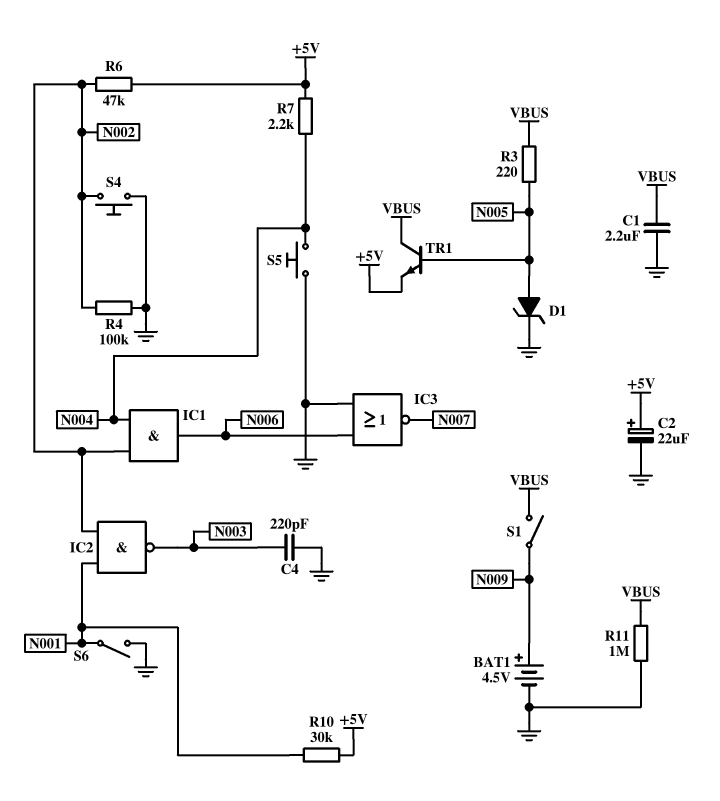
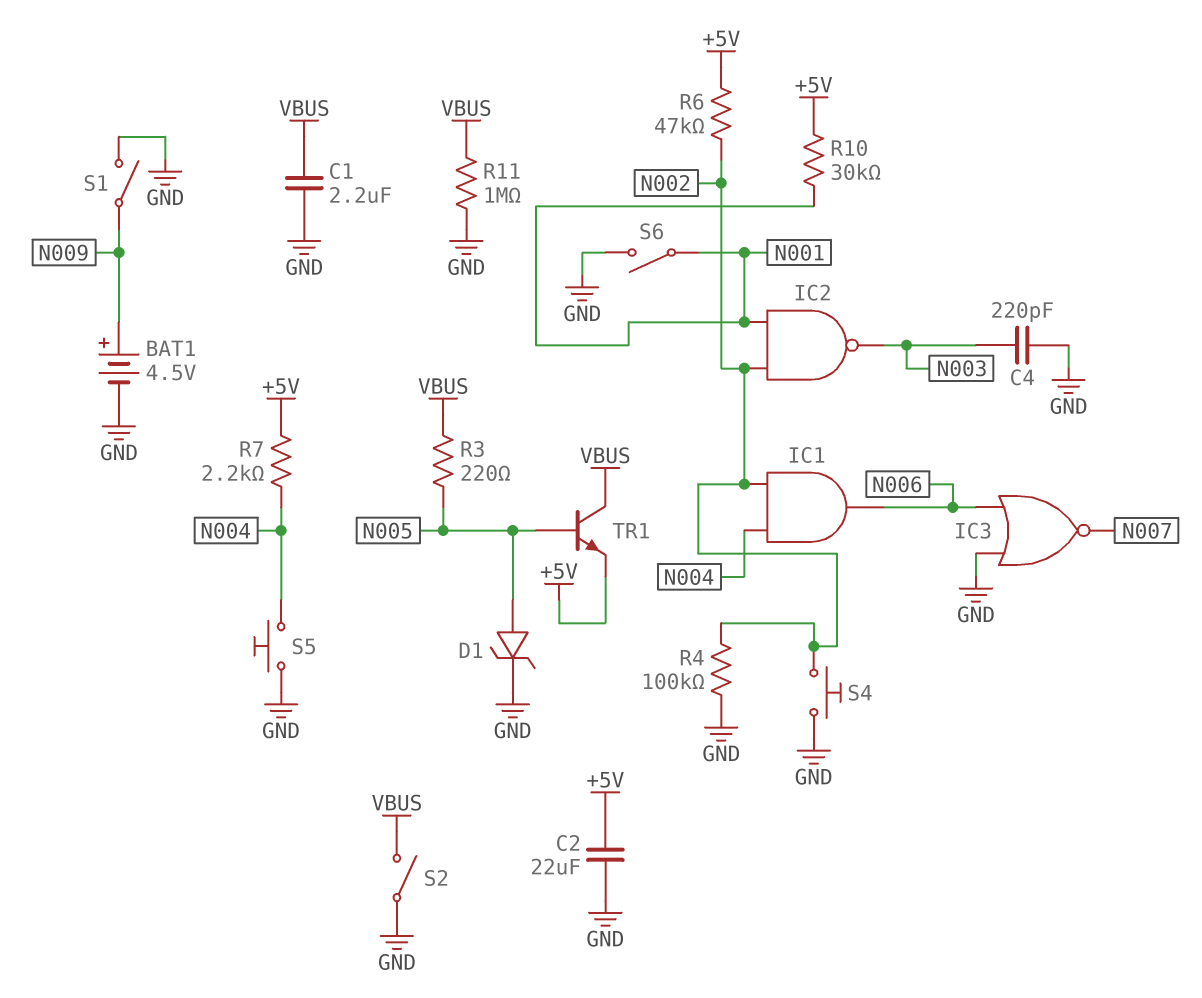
C2: 22uF (plus +5V, minus GND) -> 22uF (+5V, GND)
S1: switch (N009, VBUS) -> switch (GND, N009)
S2: none -> switch (GND, VBUS)

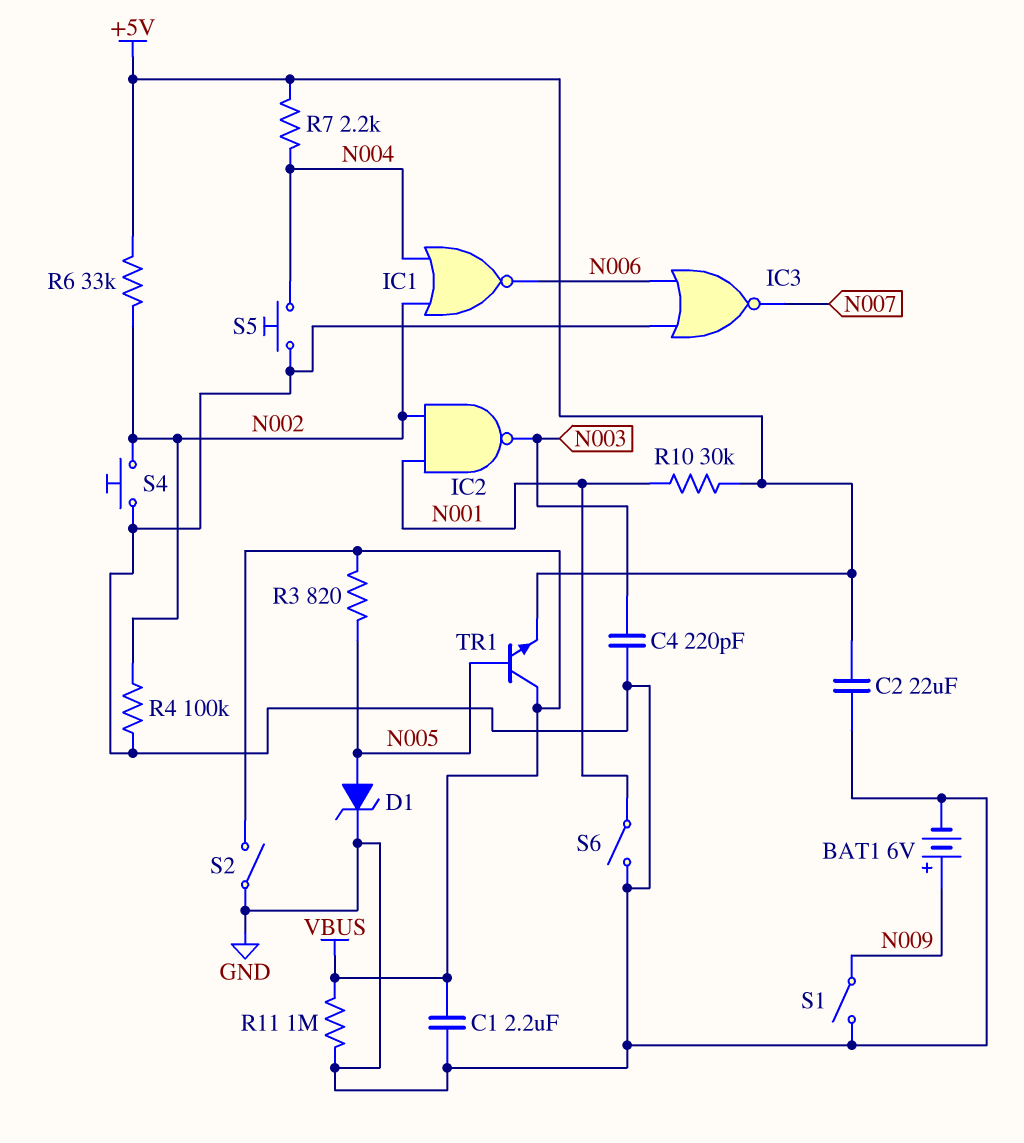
BAT1: 4.5V (plus N009, minus GND) -> 6V (plus N009, minus GND)
IC1: AND (in N002, in N004, out N006) -> NOR (in N002, in N004, out N006)
R3: 220 (N005, VBUS) -> 820 (N005, VBUS)
R6: 47k (+5V, N002) -> 33k (+5V, N002)

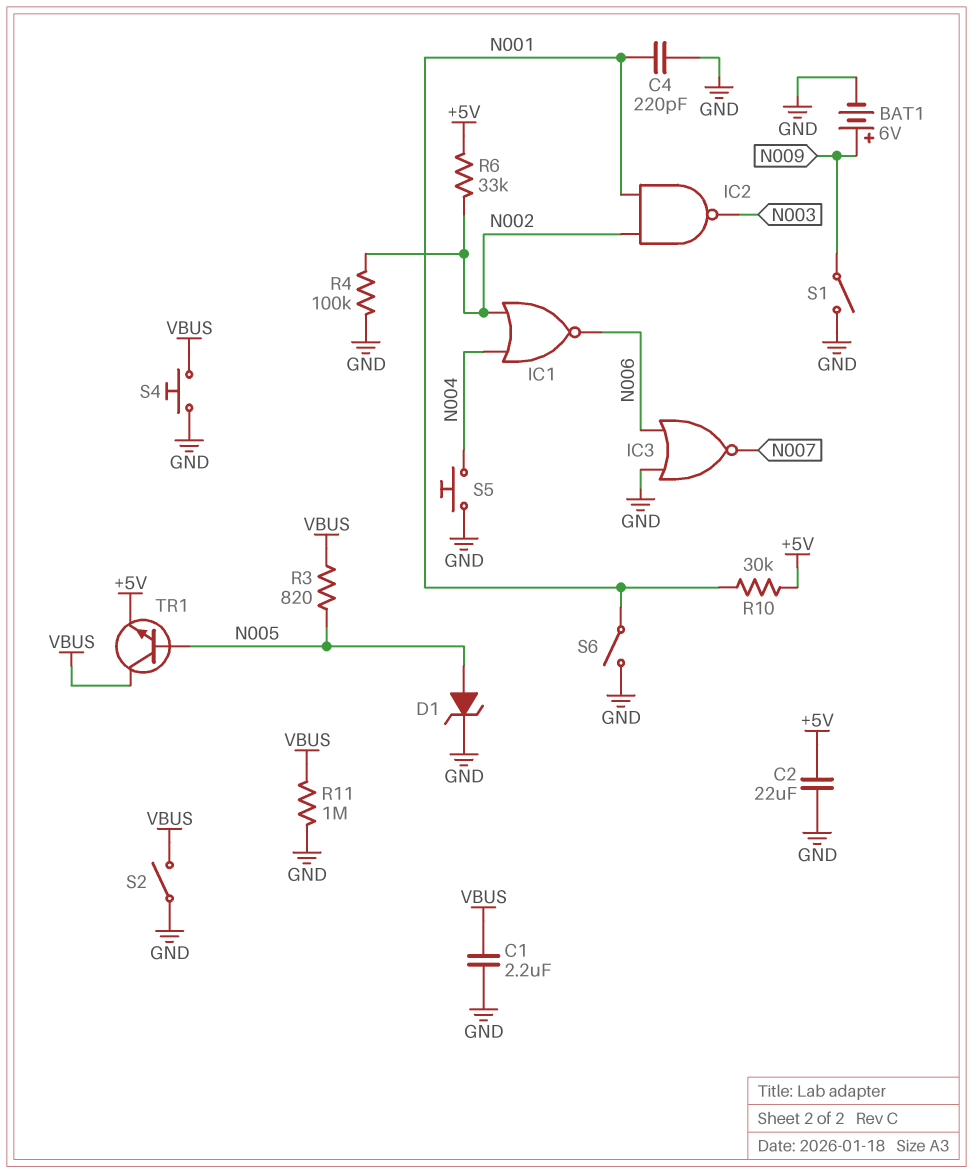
C4: 220pF (GND, N003) -> 220pF (GND, N001)
R7: 2.2k (+5V, N004) -> none
S4: button (GND, N002) -> button (GND, VBUS)

